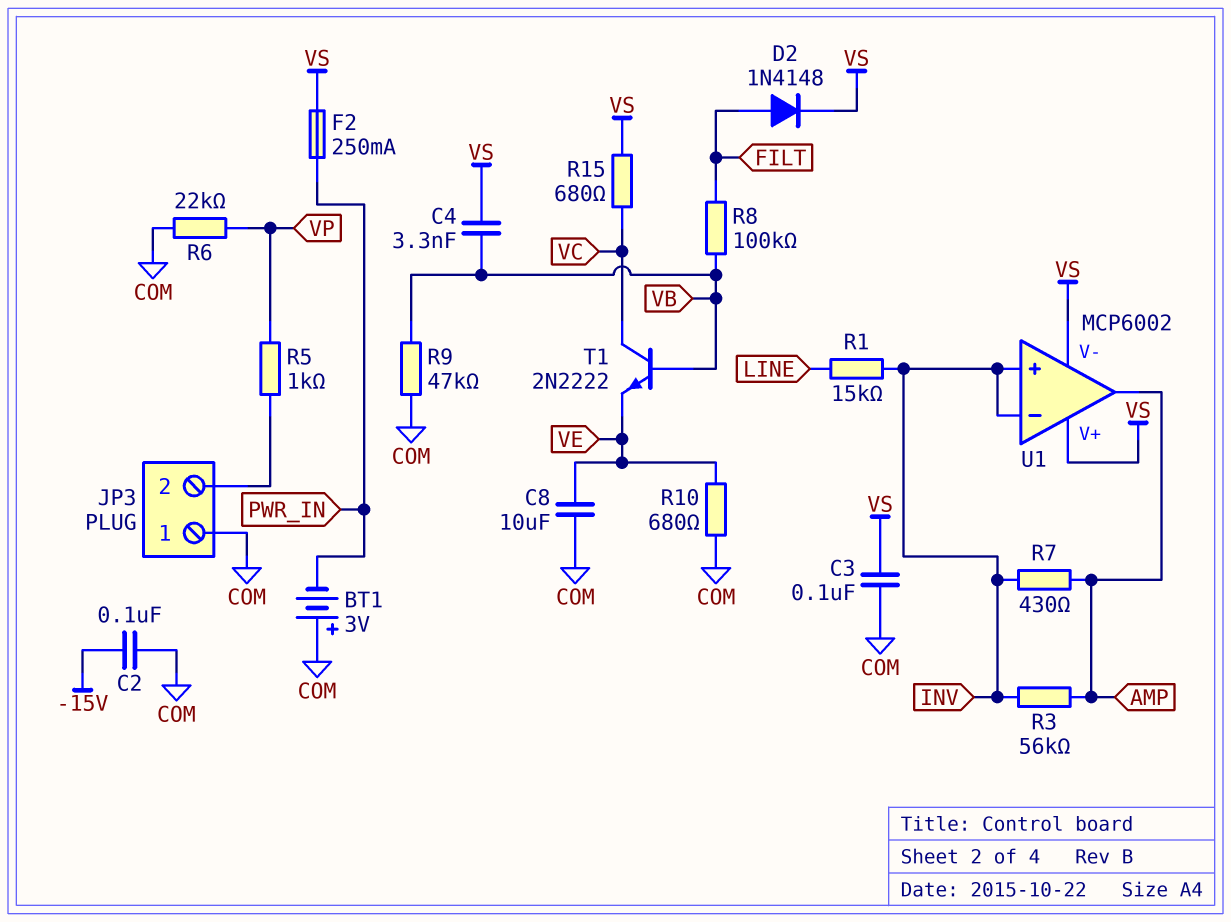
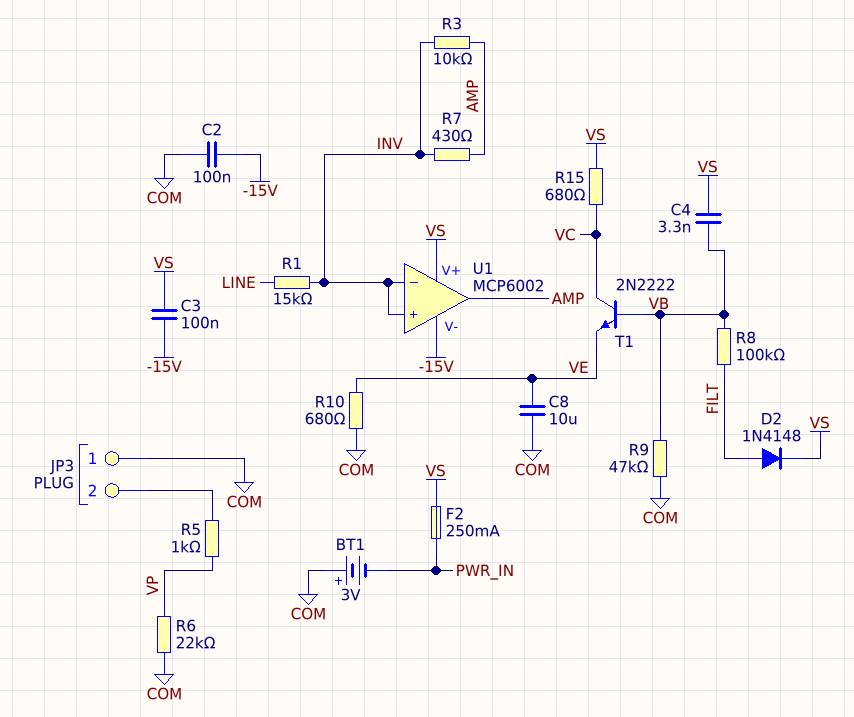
C3: 100nF (COM, VS) -> 100nF (-15V, VS)
R3: 56k (AMP, INV) -> 10k (AMP, INV)
U1 pin V-: VS -> -15V

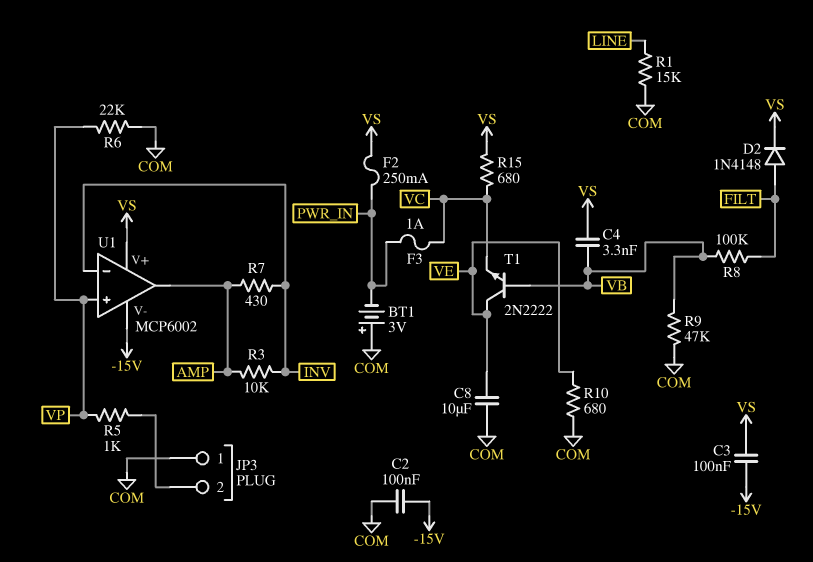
F3: none -> 1A (PWR_IN, VC)
R1: 15k (INV, LINE) -> 15k (COM, LINE)
T1: NPN 2N2222 (B VB, C VC, E VE) -> NPN 2N2222 (B VB, C VE, E VC)
U1 pin in+: INV -> VP

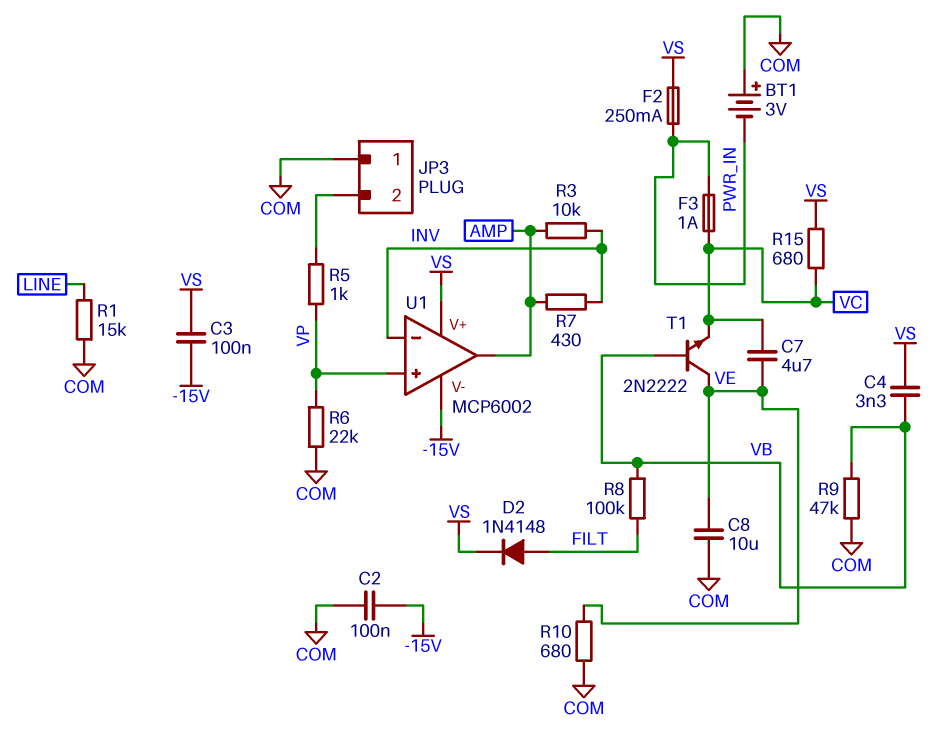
C7: none -> 4.7uF (VC, VE)

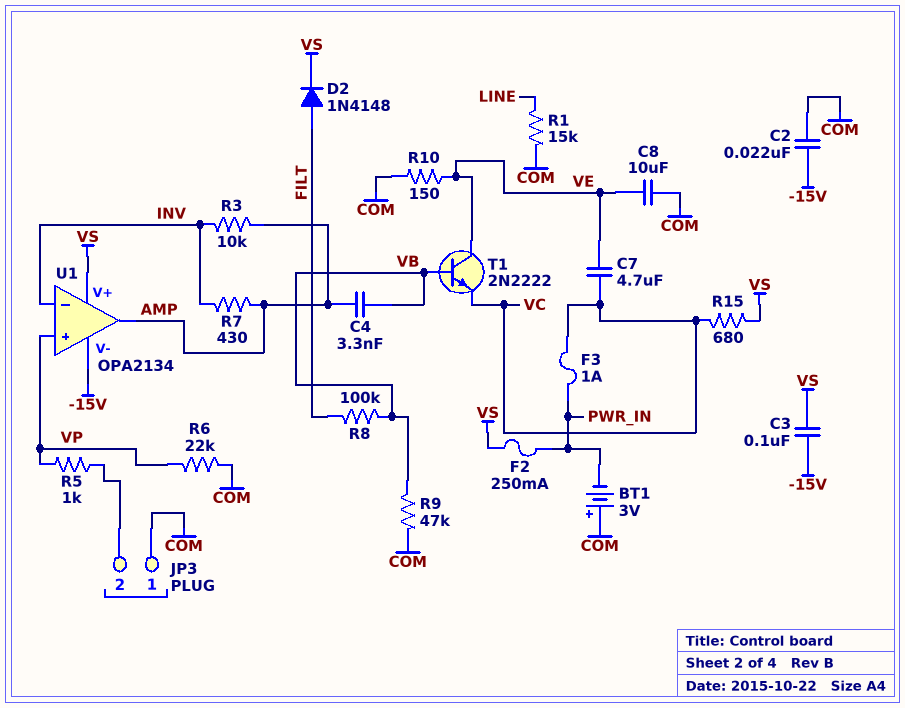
C2: 100nF (-15V, COM) -> 22nF (-15V, COM)
C4: 3.3nF (VB, VS) -> 3.3nF (AMP, VB)
R10: 680 (COM, VE) -> 150 (COM, VE)
U1: MCP6002 -> OPA2134

